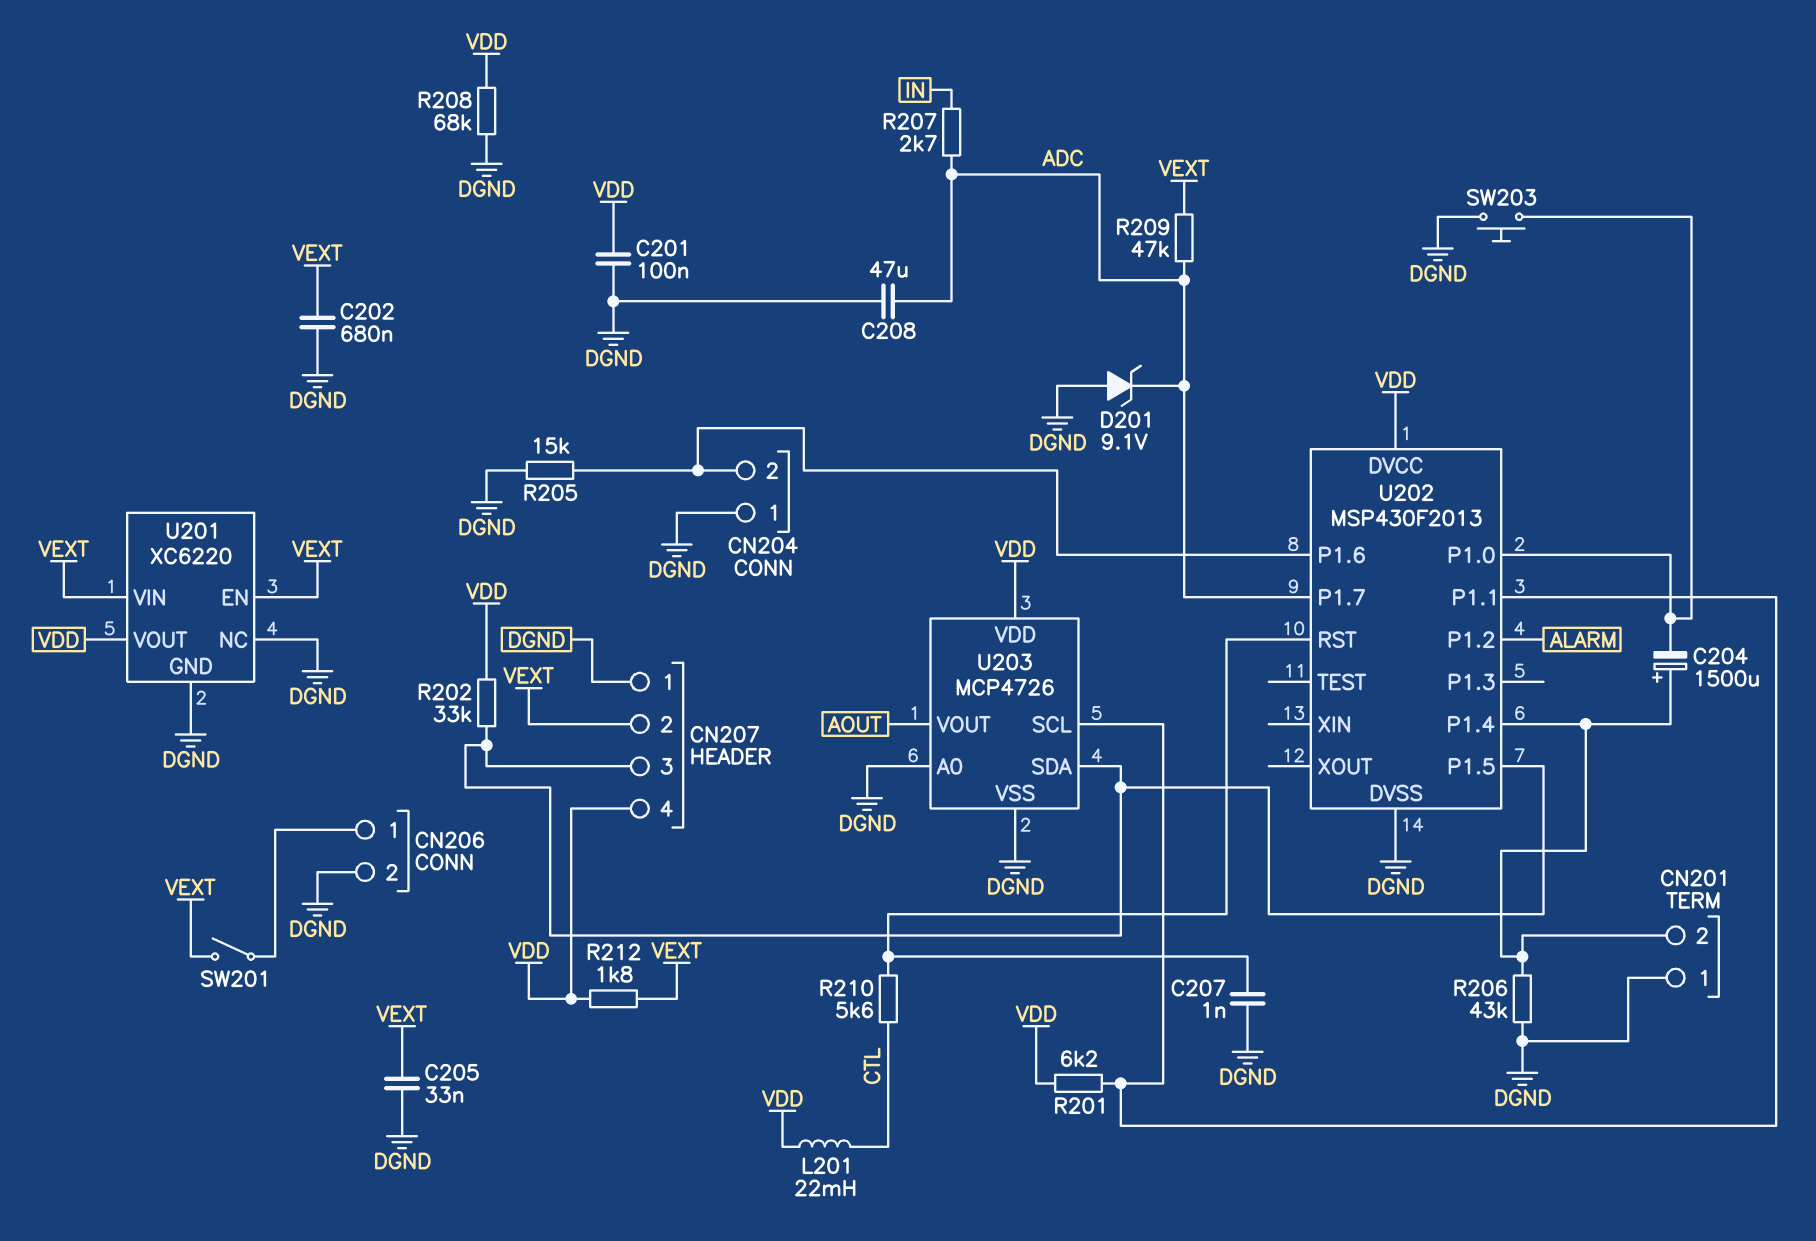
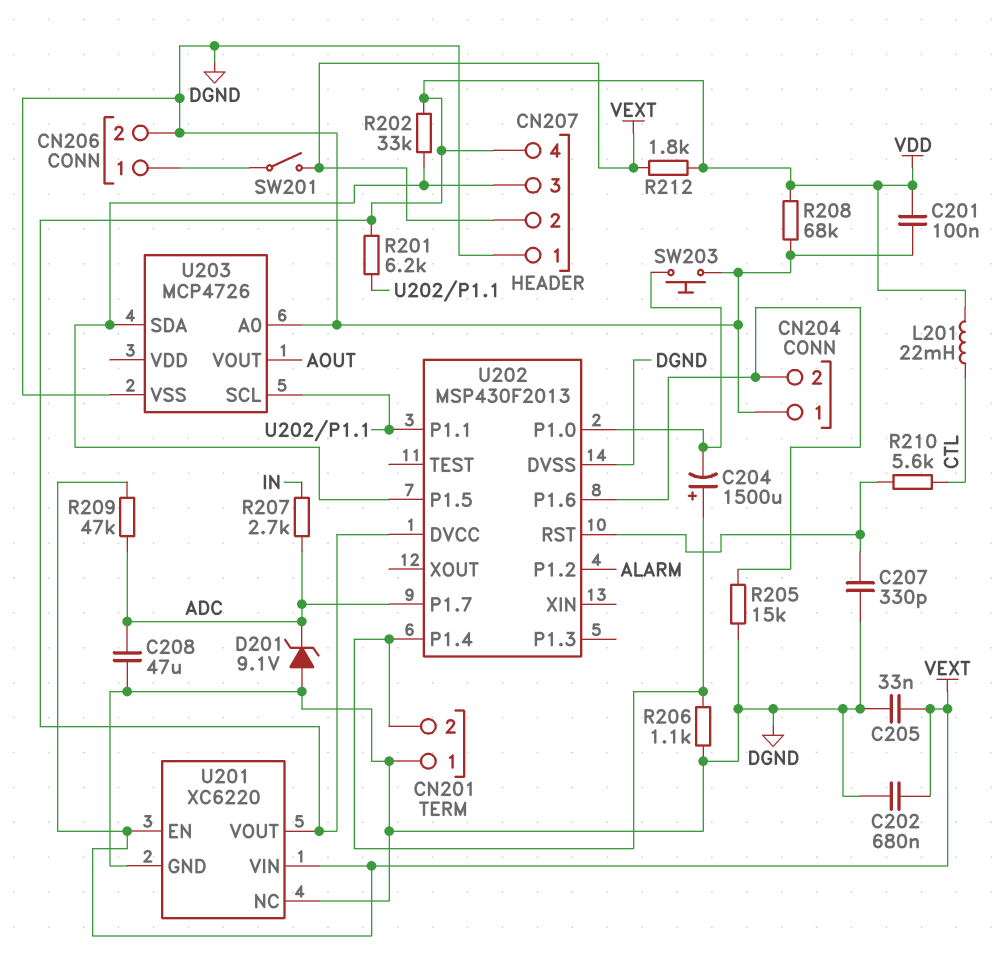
C207: 1nF (DGND, U202/RST) -> 330pF (DGND, U202/RST)
R206: 43k (CN201/2, DGND) -> 1.1k (CN201/2, DGND)
U203 pin VDD: VDD -> none

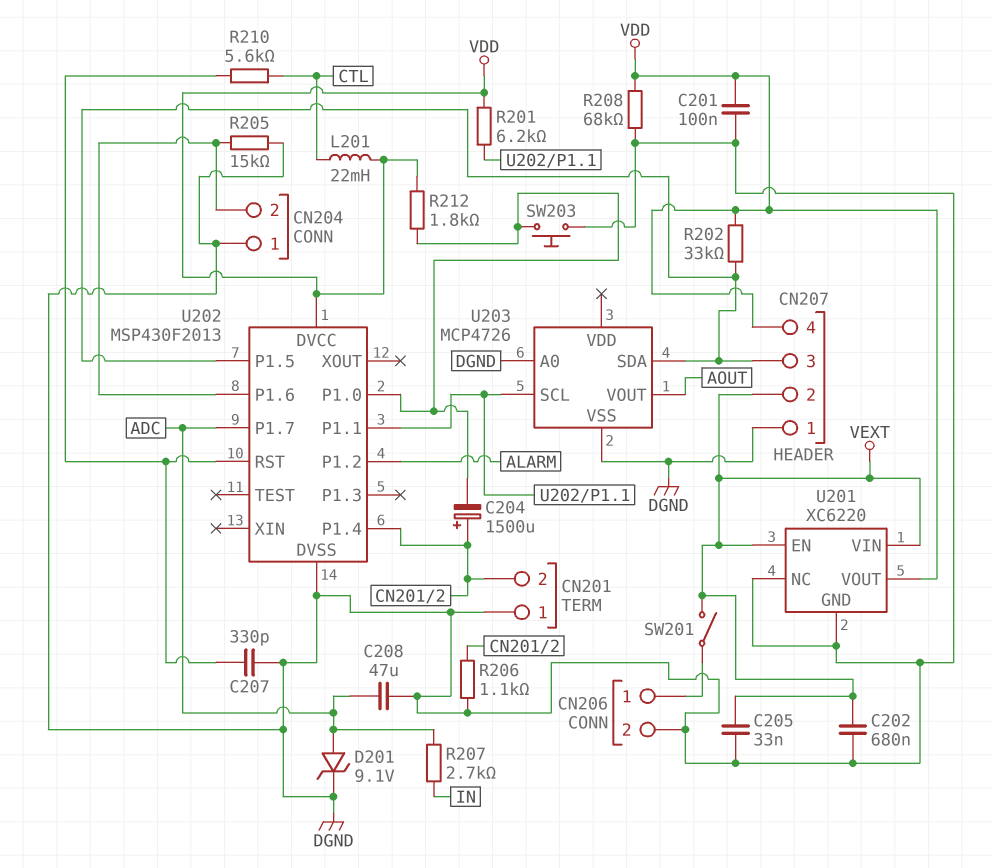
D201: zener 9.1V (A DGND, K ADC) -> zener 9.1V (A ADC, K DGND)
R209: 47k (ADC, VEXT) -> none
R212: 1.8k (VDD, VEXT) -> 1.8k (U202/P1.0, VDD)

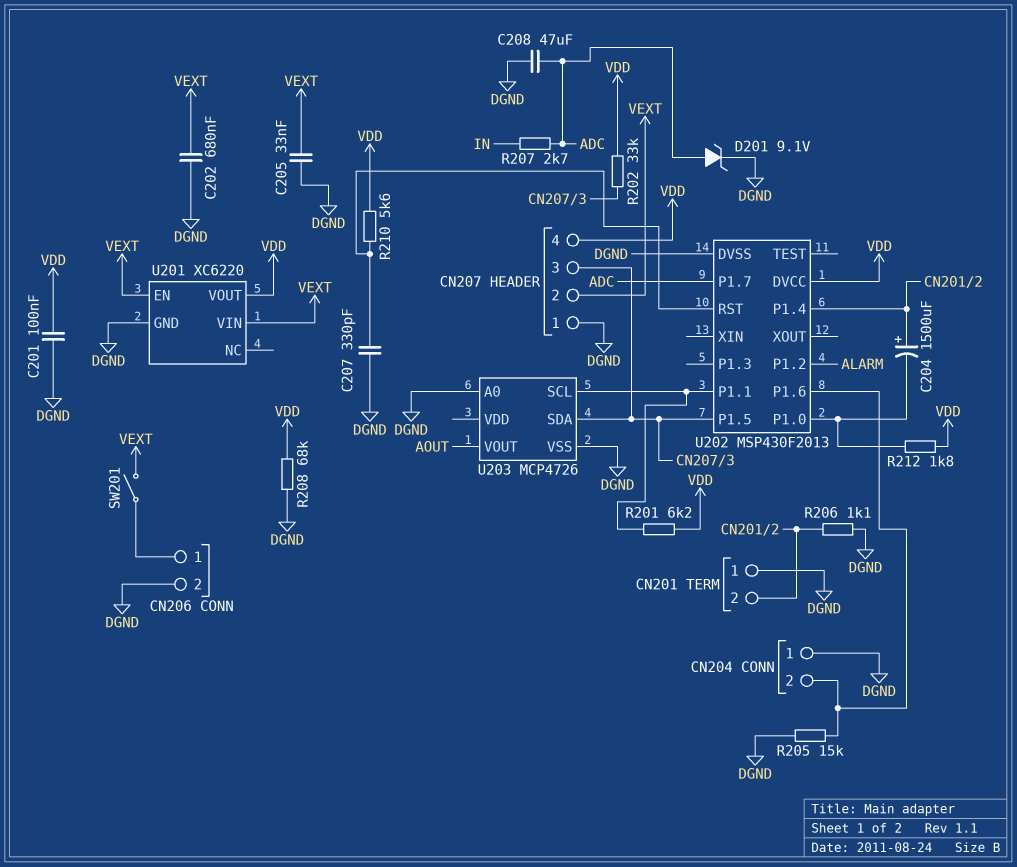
L201: 22mH (CTL, VDD) -> none
R210: 5.6k (CTL, U202/RST) -> 5.6k (U202/RST, VDD)
SW203: button (DGND, U202/P1.0) -> none
U201 pin NC: DGND -> none

